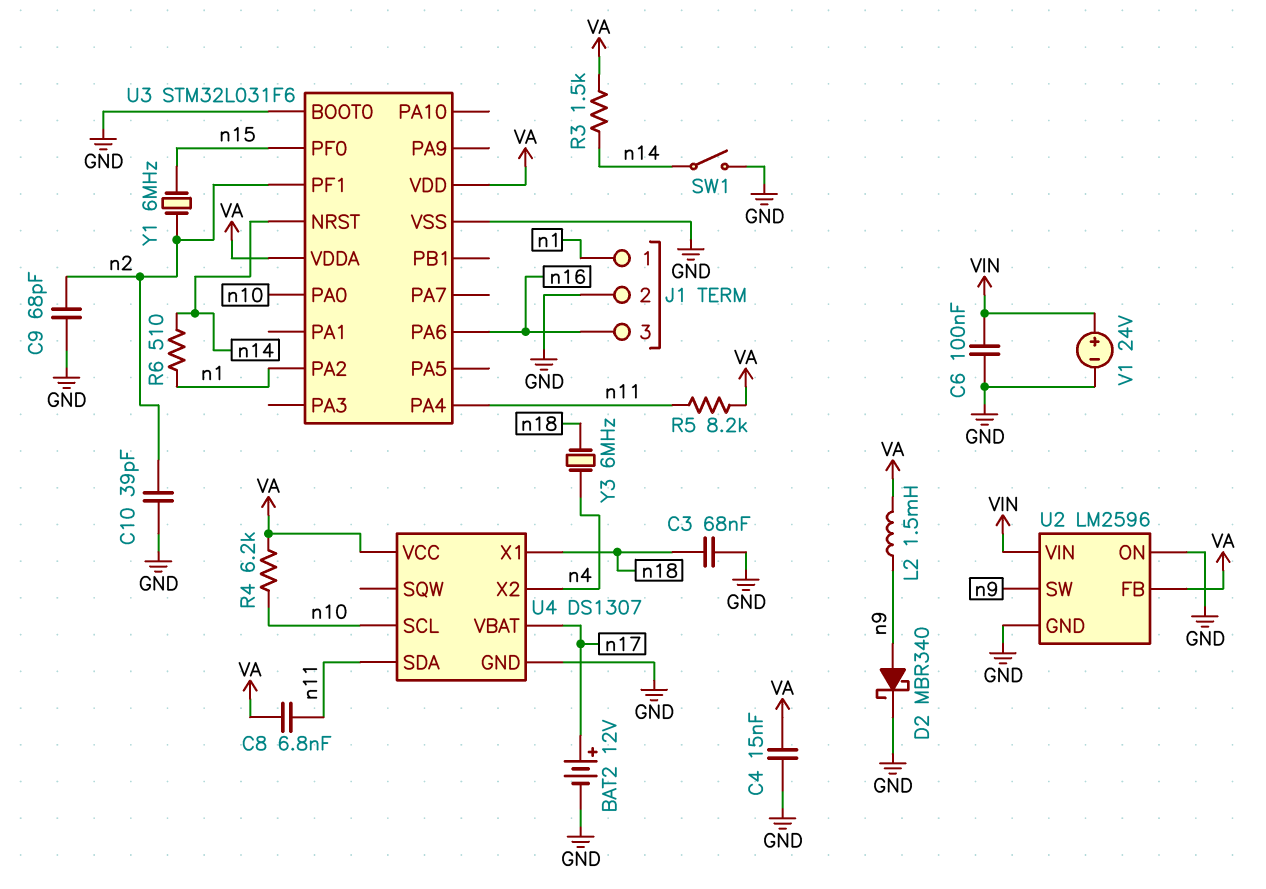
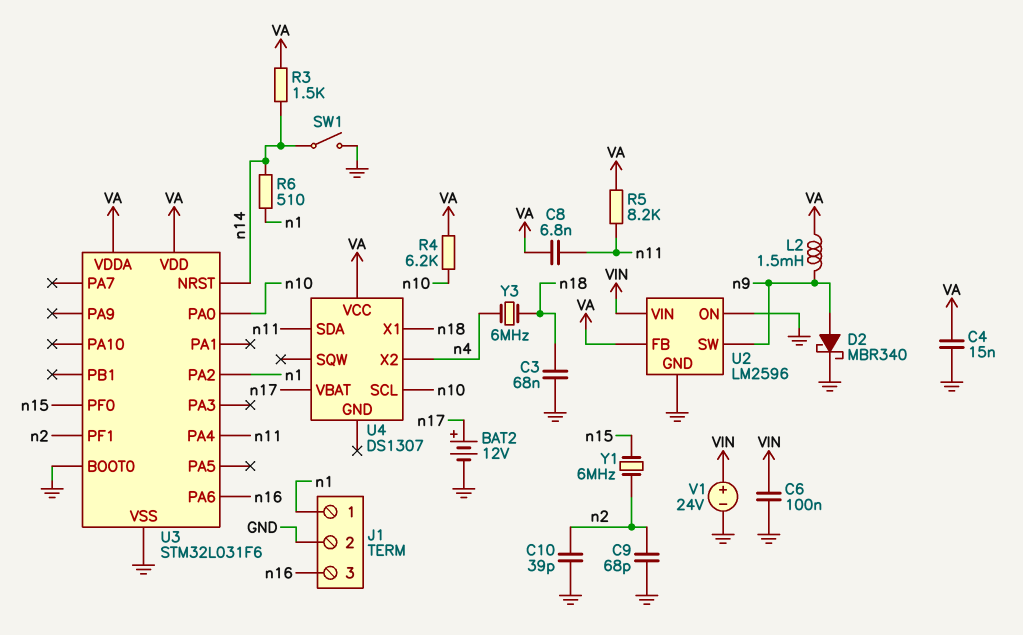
U4 pin GND: GND -> none

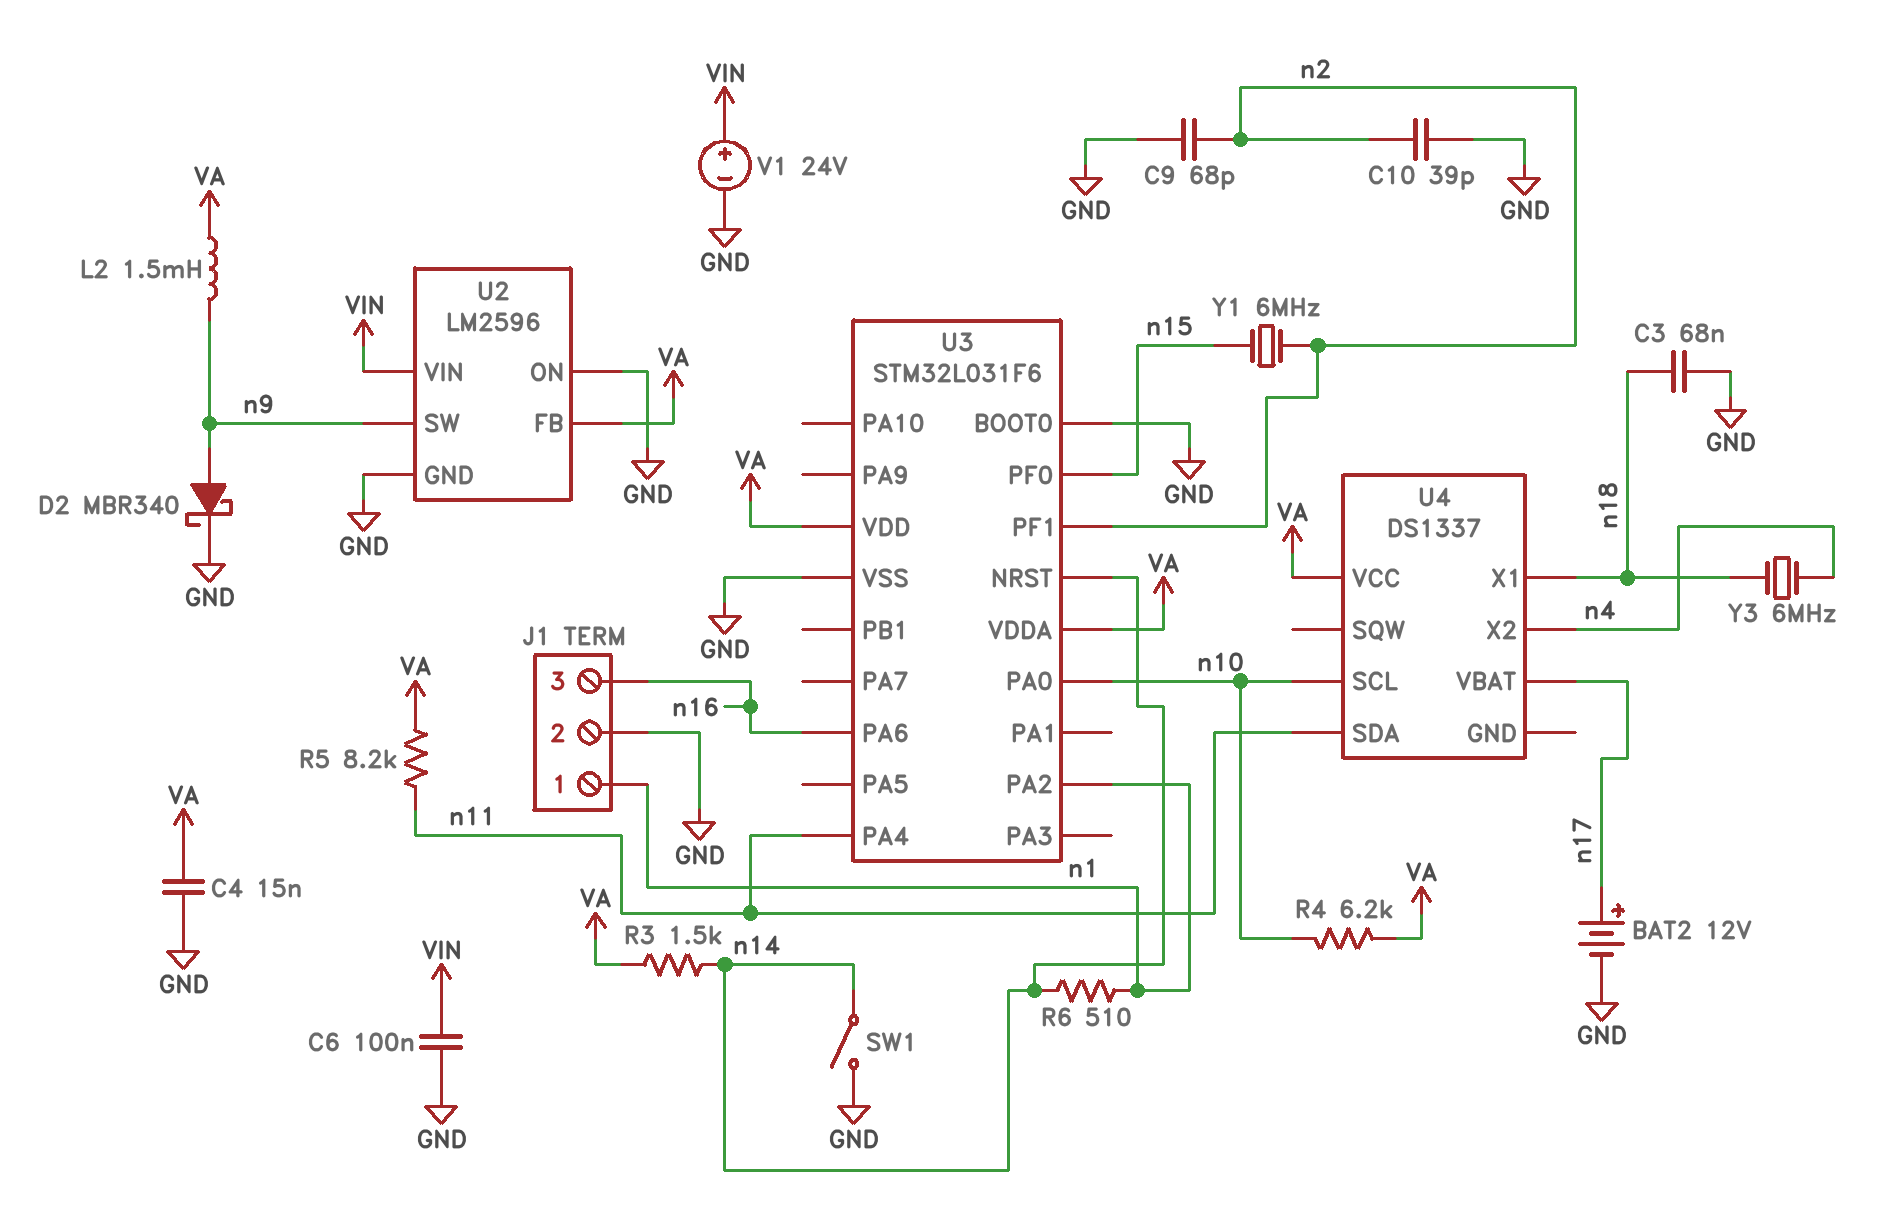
C8: 6.8nF (VA, n11) -> none
U4: DS1307 -> DS1337

